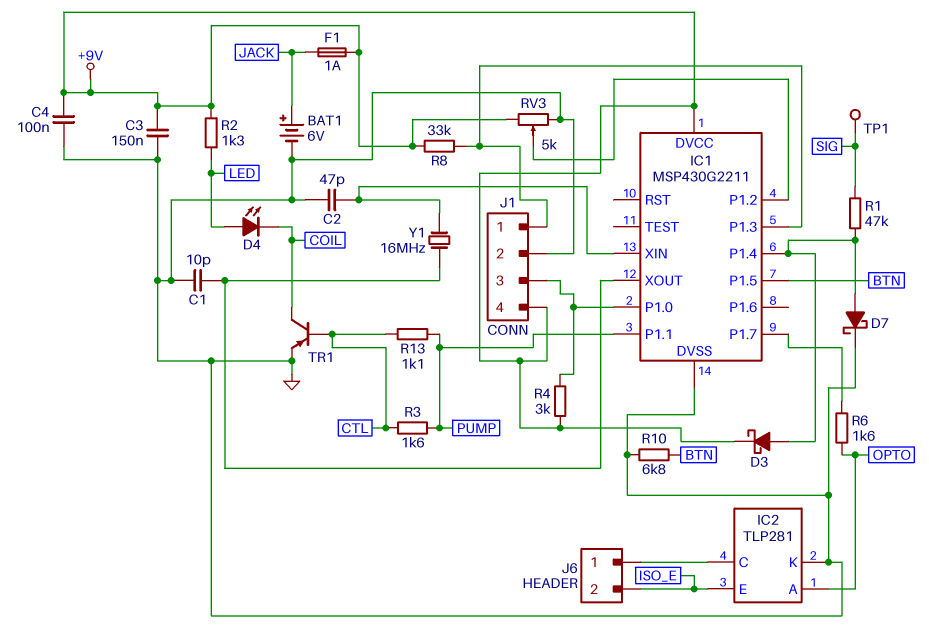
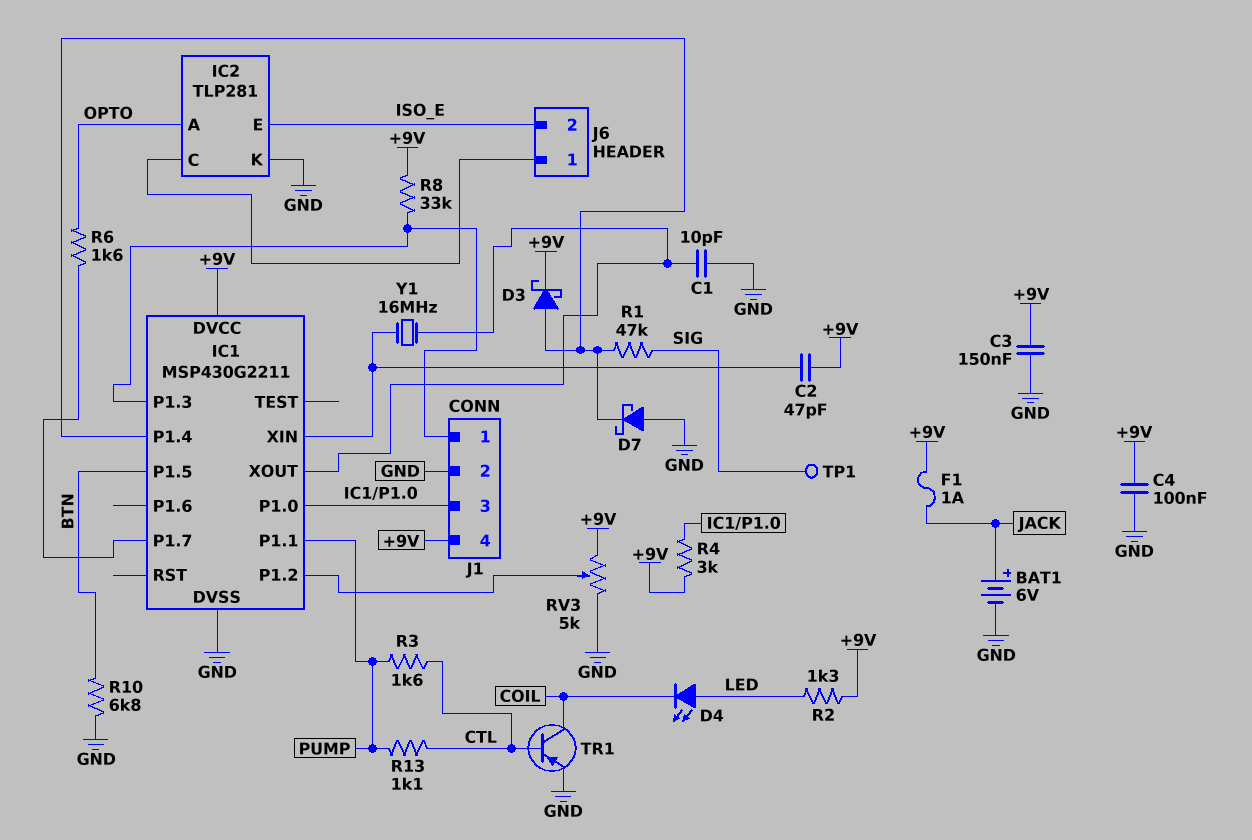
C2: 47pF (GND, IC1/XIN) -> 47pF (+9V, IC1/XIN)
D7: schottky (A IC1/P1.4, K GND) -> schottky (A GND, K IC1/P1.4)

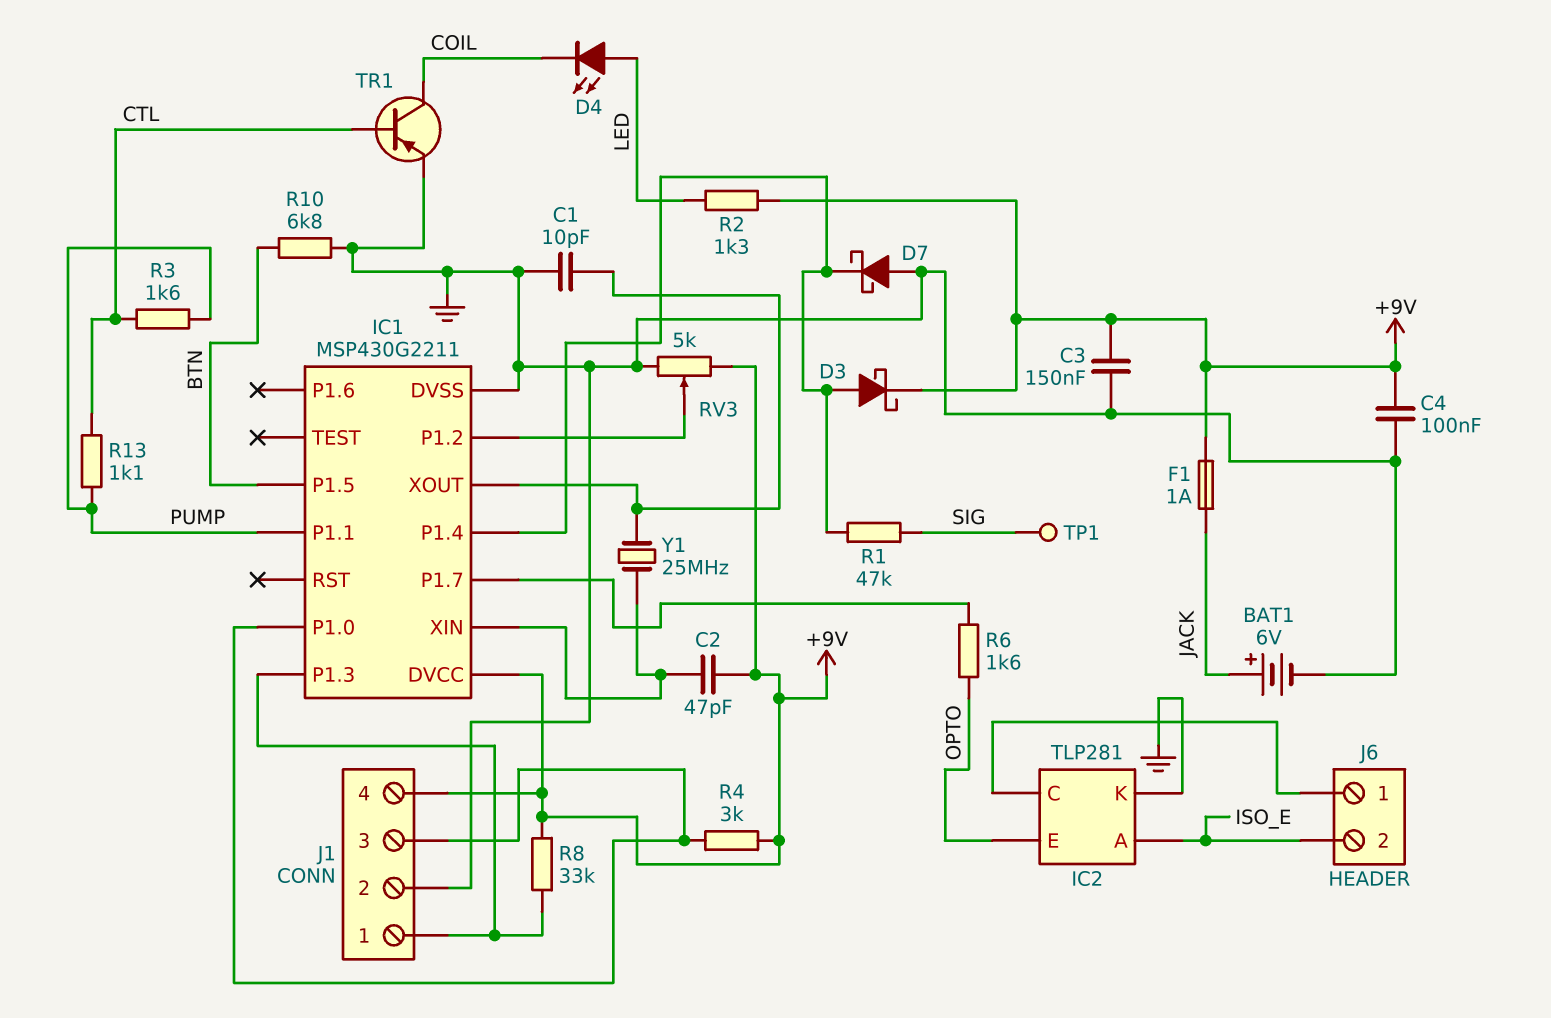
IC2 pin A: OPTO -> ISO_E
IC2 pin E: ISO_E -> OPTO
Y1: 16MHz (IC1/XIN, IC1/XOUT) -> 25MHz (IC1/XIN, IC1/XOUT)

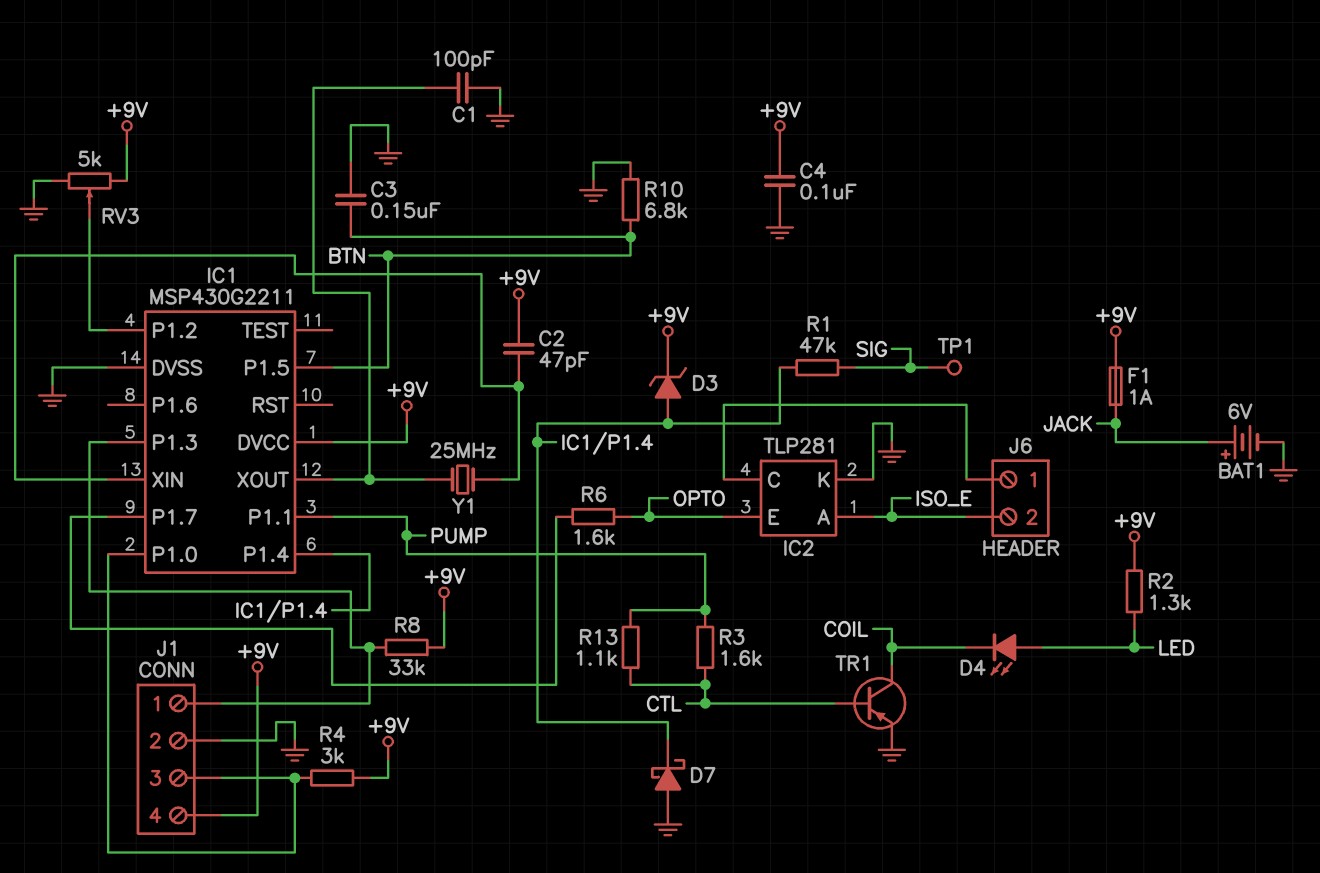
C1: 10pF (GND, IC1/XOUT) -> 100pF (GND, IC1/XOUT)
C3: 150nF (+9V, GND) -> 150nF (BTN, GND)
D3: schottky (A IC1/P1.4, K +9V) -> zener (A IC1/P1.4, K +9V)

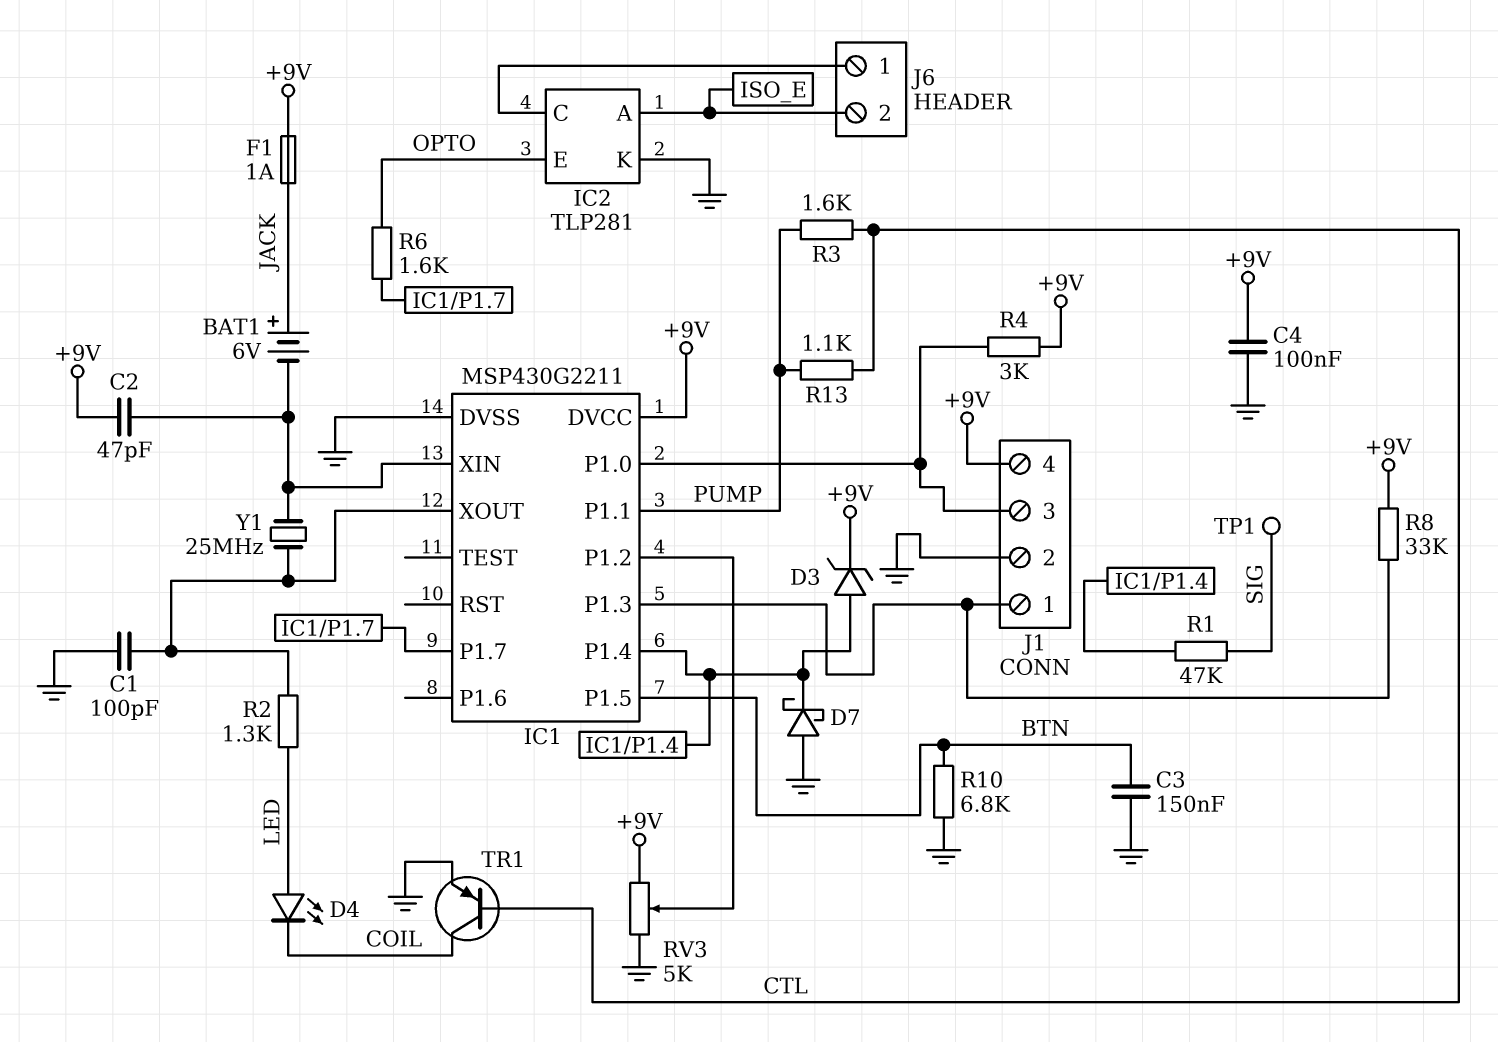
BAT1: 6V (plus JACK, minus GND) -> 6V (plus JACK, minus IC1/XIN)
R2: 1.3k (+9V, LED) -> 1.3k (IC1/XOUT, LED)

